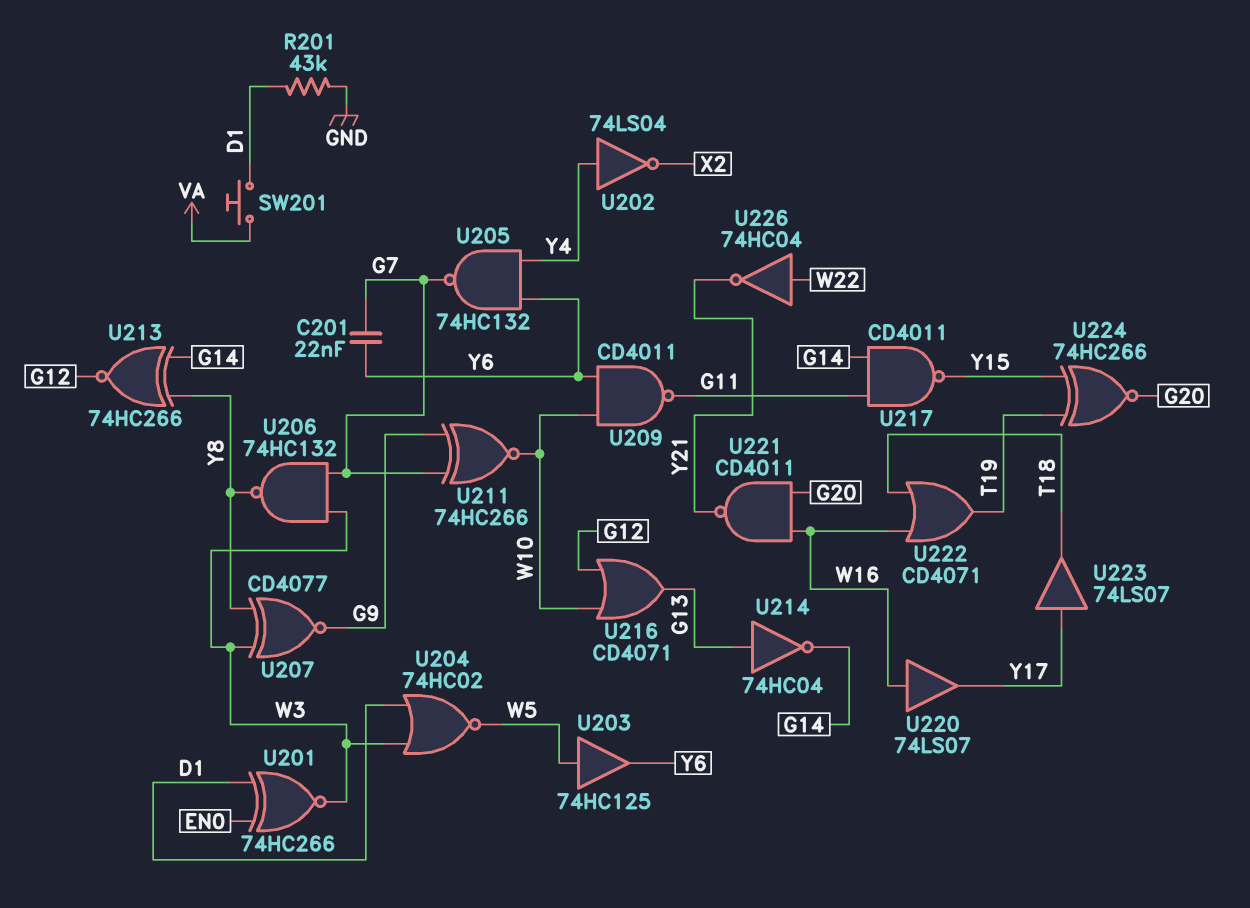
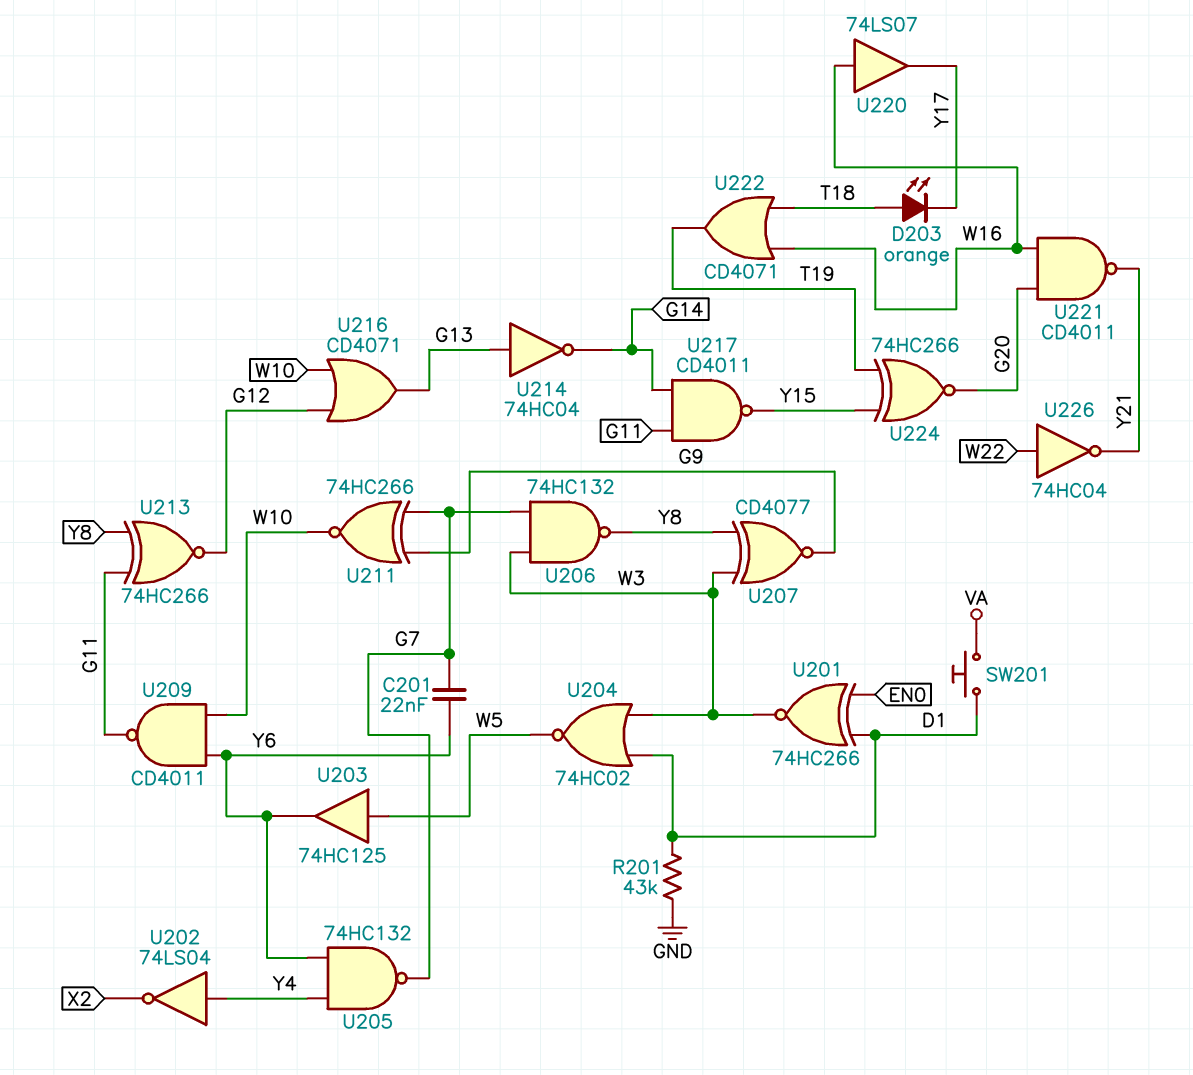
D203: none -> LED orange (A T18, K Y17)
U213: XNOR 74HC266 (in G14, in Y8, out G12) -> XNOR 74HC266 (in G11, in Y8, out G12)
U223: buffer 74LS07 (in Y17, out T18) -> none

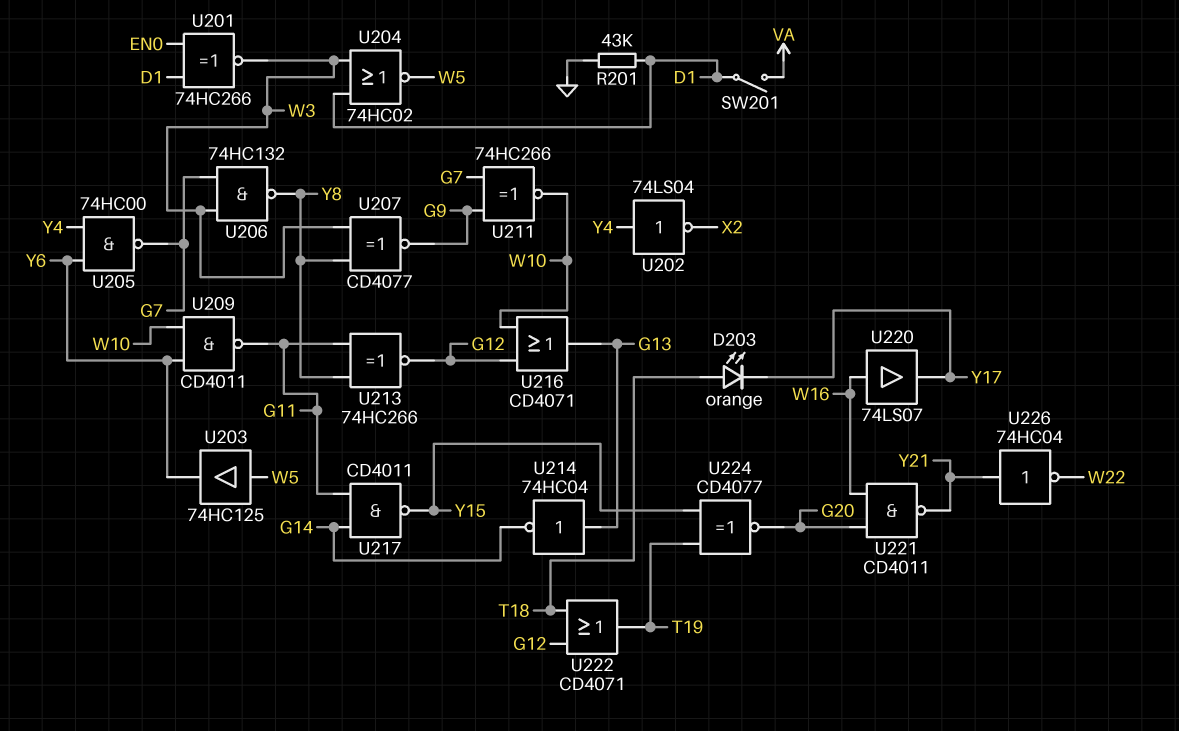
C201: 22nF (G7, Y6) -> none
SW201: button (D1, VA) -> switch (D1, VA)
U205: NAND 74HC132 (in Y4, in Y6, out G7) -> NAND 74HC00 (in Y4, in Y6, out G7)
U222: OR CD4071 (in T18, in W16, out T19) -> OR CD4071 (in G12, in T18, out T19)
U224: XNOR 74HC266 (in T19, in Y15, out G20) -> XNOR CD4077 (in T19, in Y15, out G20)
U226: NOT 74HC04 (in W22, out Y21) -> NOT 74HC04 (in Y21, out W22)

